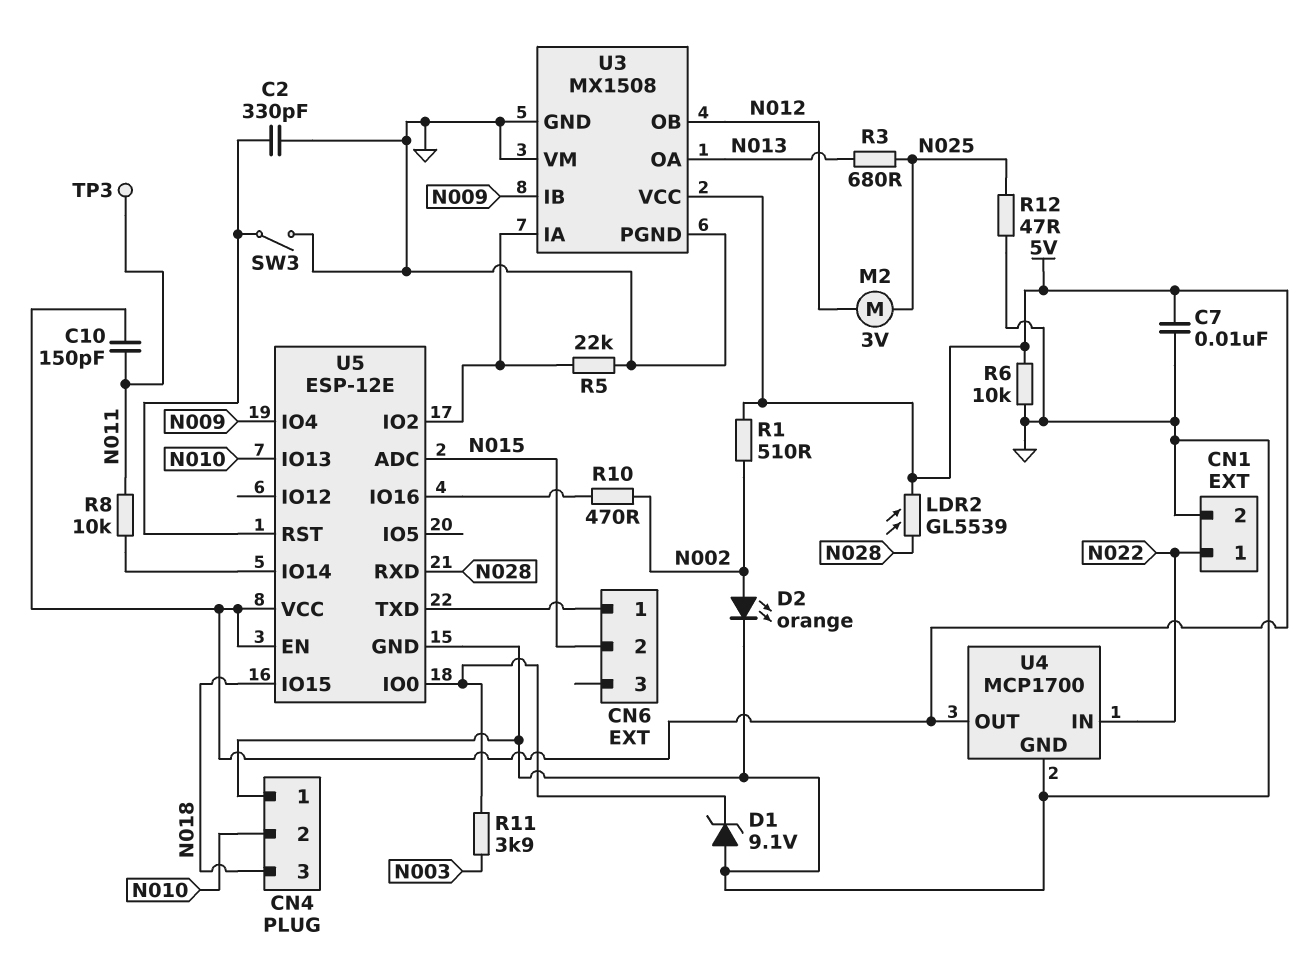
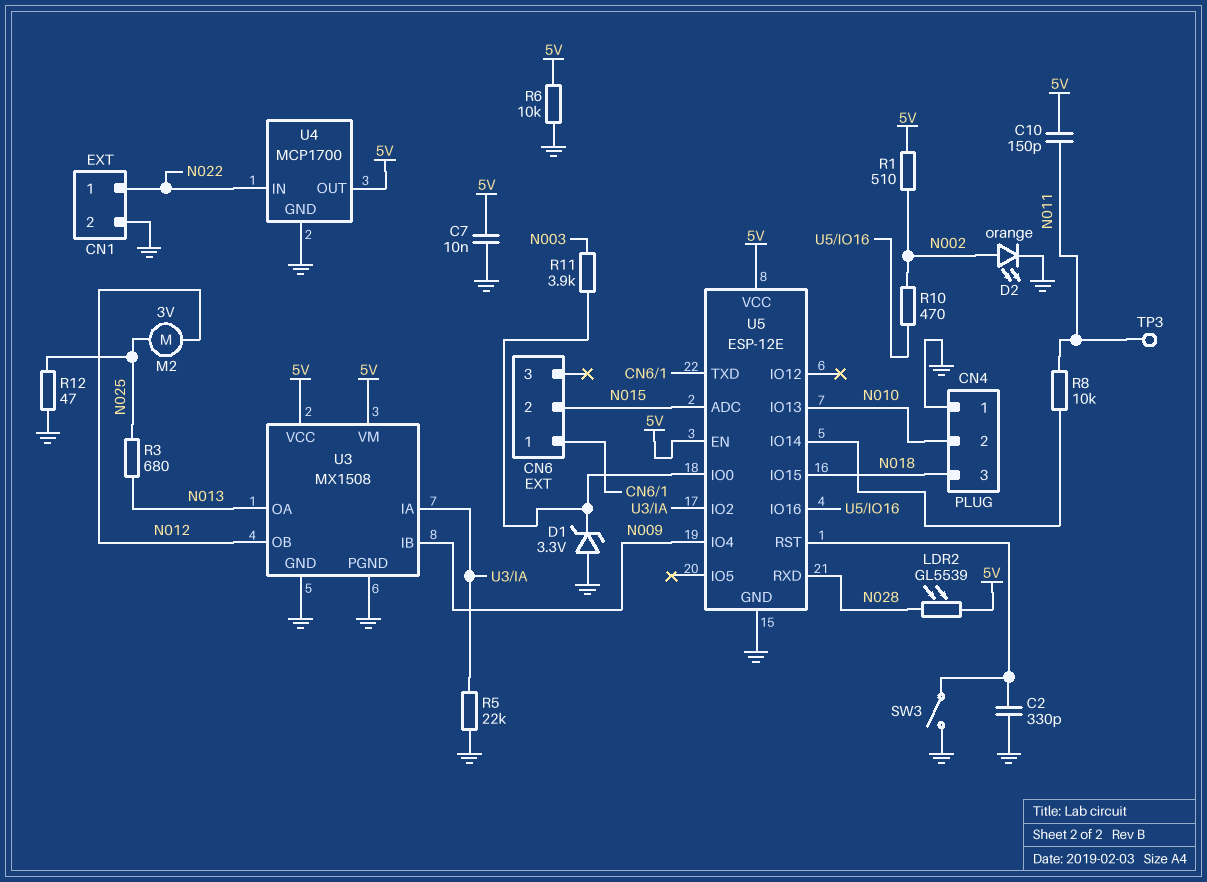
D1: zener 9.1V (A GND, K U5/IO0) -> zener 3.3V (A GND, K U5/IO0)
U3 pin VM: GND -> 5V

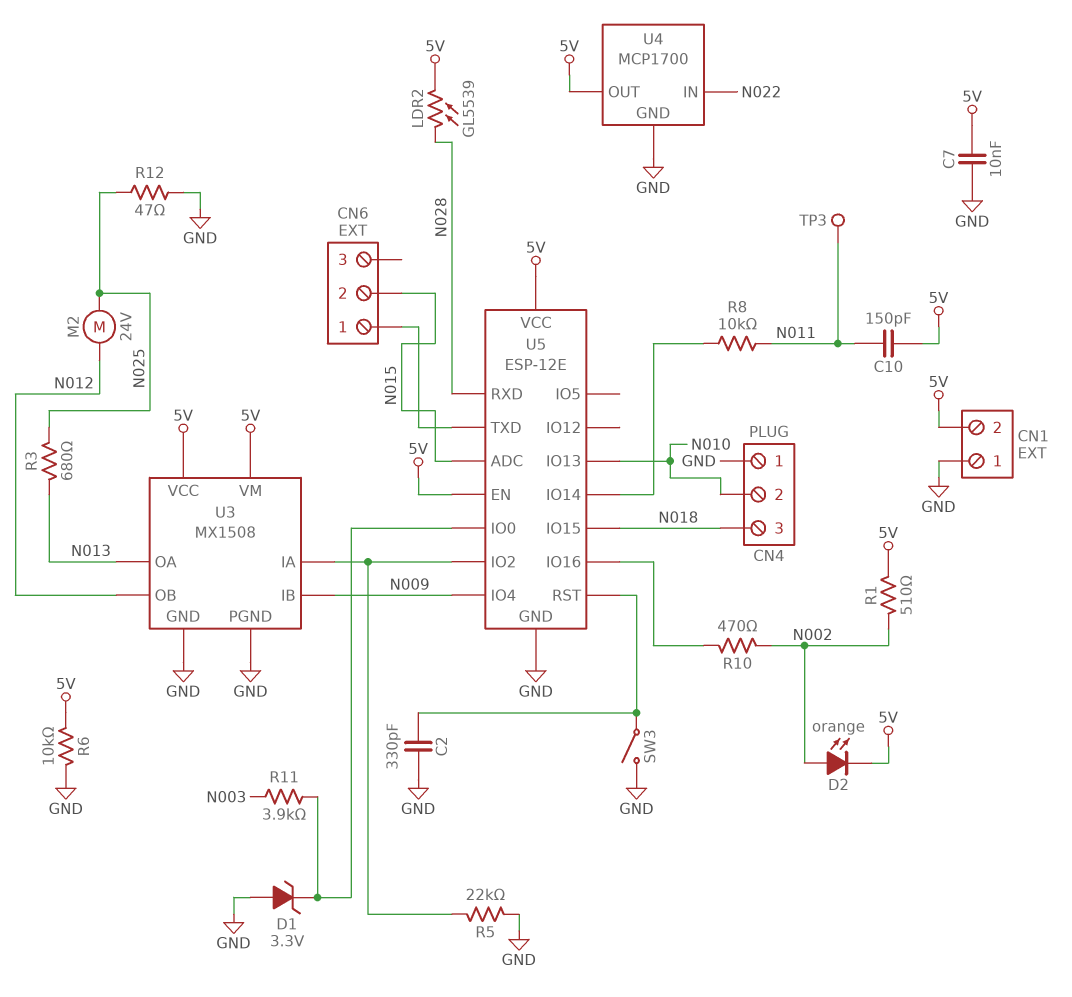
CN1 pin 1: N022 -> GND
CN1 pin 2: GND -> 5V
D2: LED orange (A N002, K GND) -> LED orange (A N002, K 5V)
M2: motor 3V (N012, N025) -> motor 24V (N012, N025)

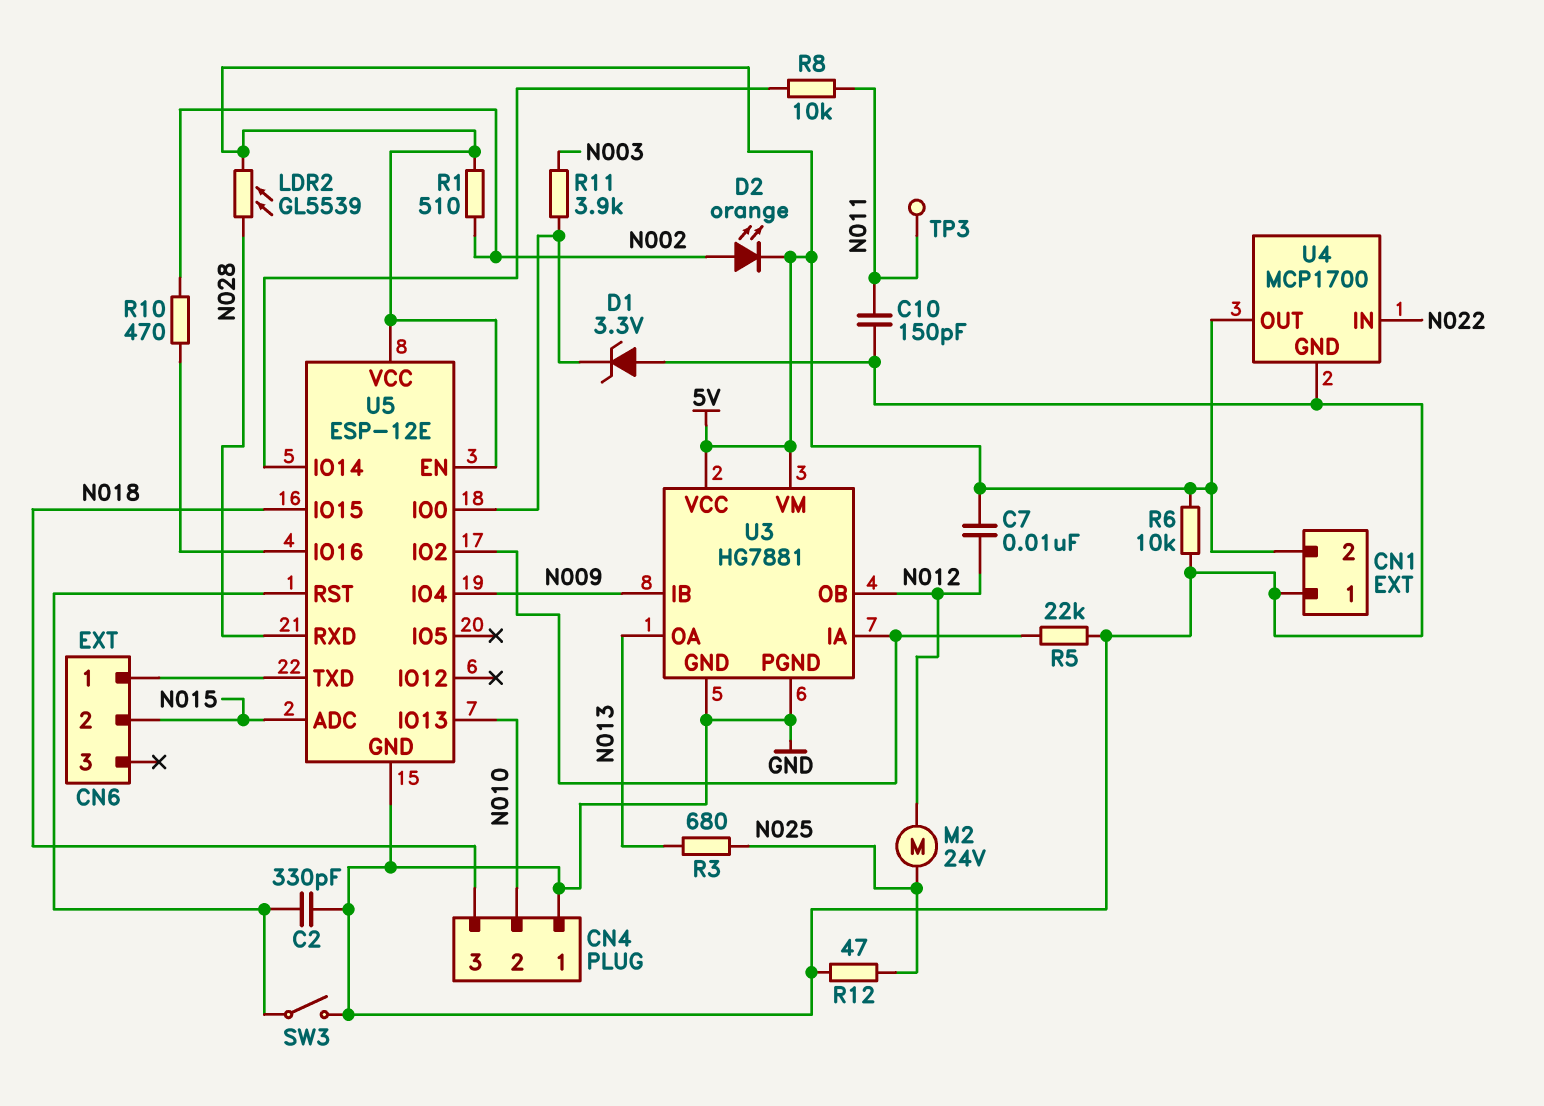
C7: 10nF (5V, GND) -> 10nF (5V, N012)
C10: 150pF (5V, N011) -> 150pF (GND, N011)
U3: MX1508 -> HG7881

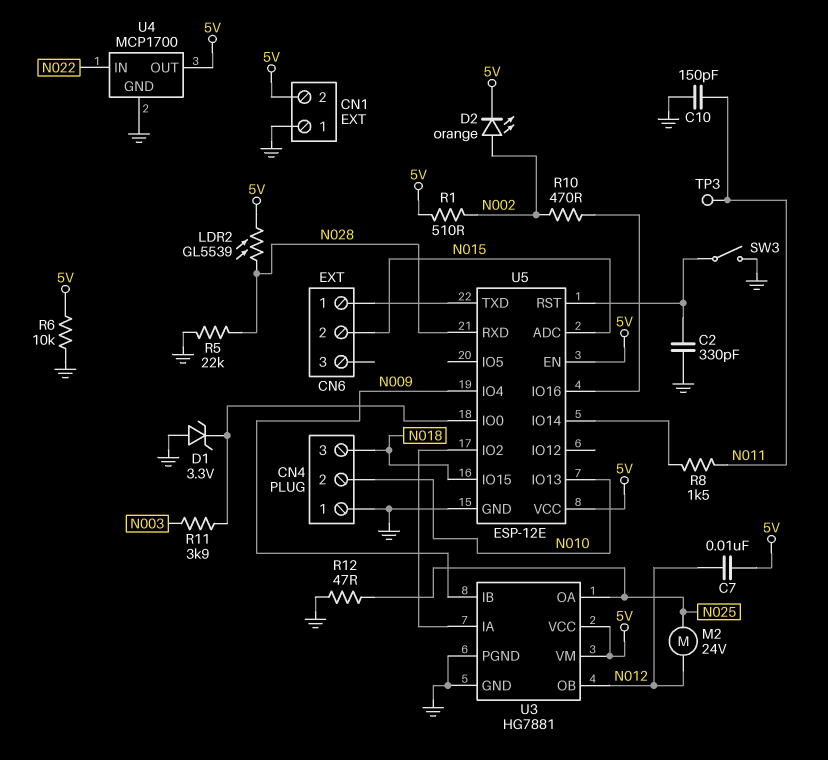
R3: 680 (N013, N025) -> none
R5: 22k (GND, U3/IA) -> 22k (GND, N028)
R8: 10k (N011, U5/IO14) -> 1.5k (N011, U5/IO14)
U3 pin OA: N013 -> N025

